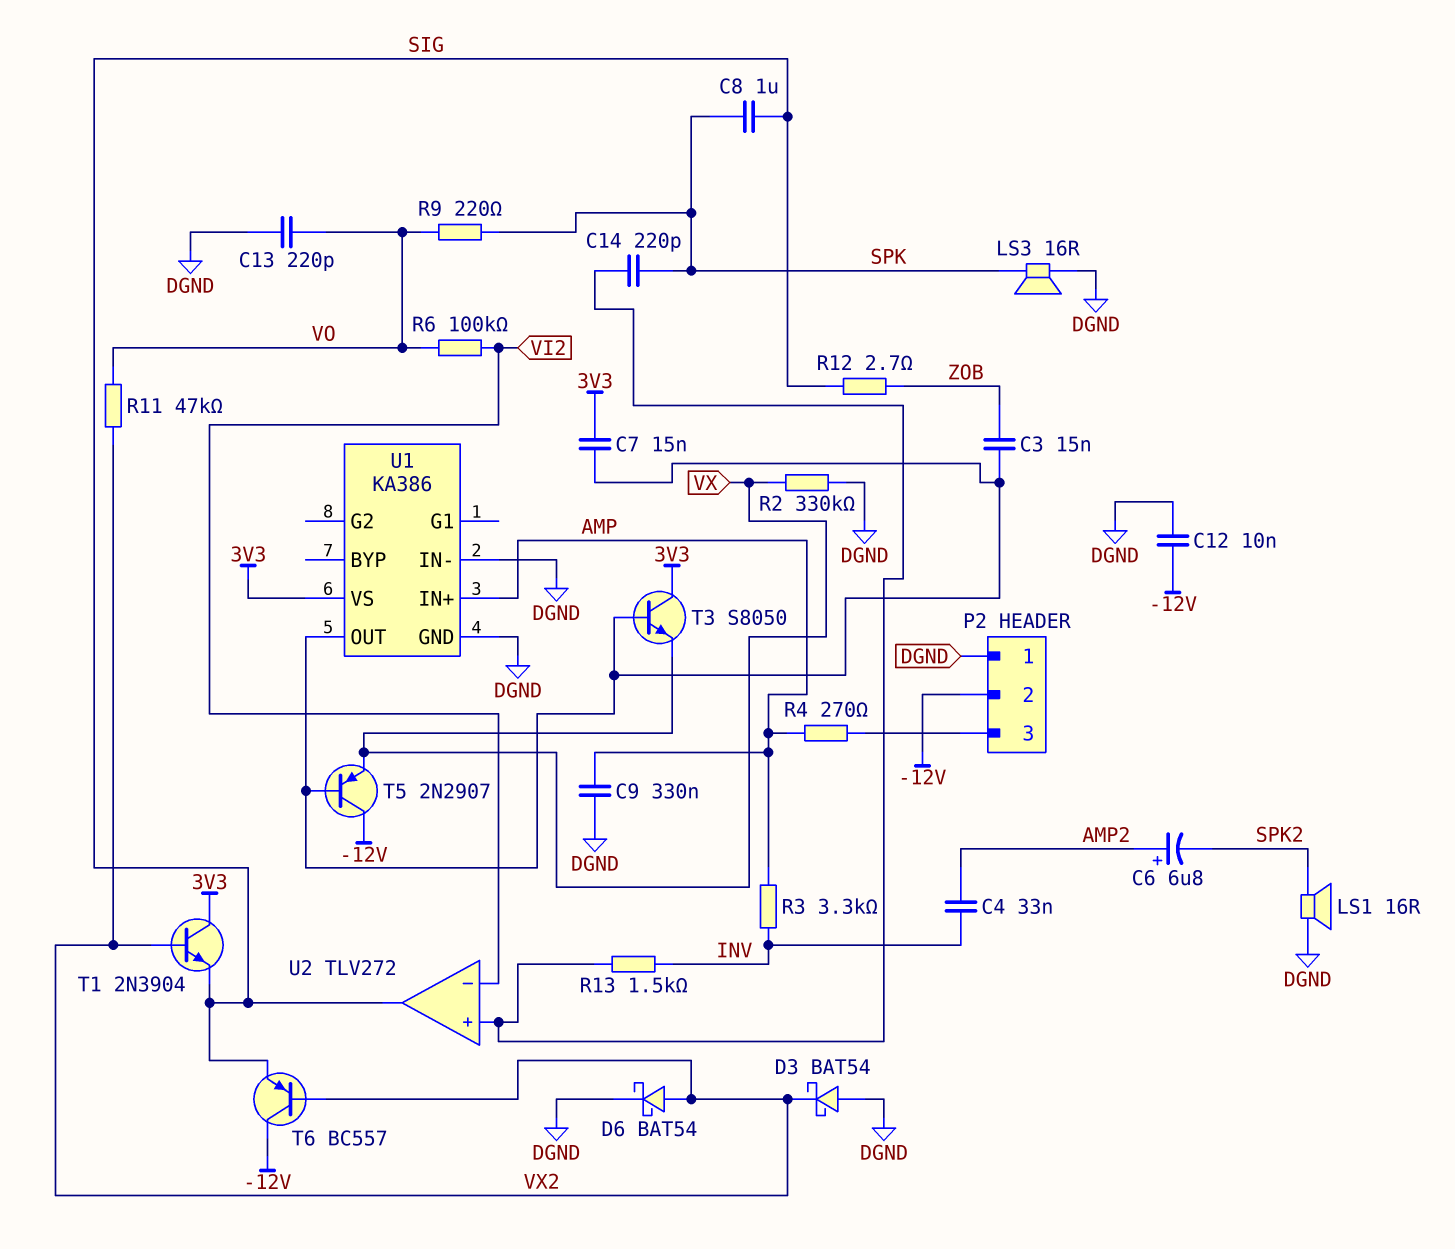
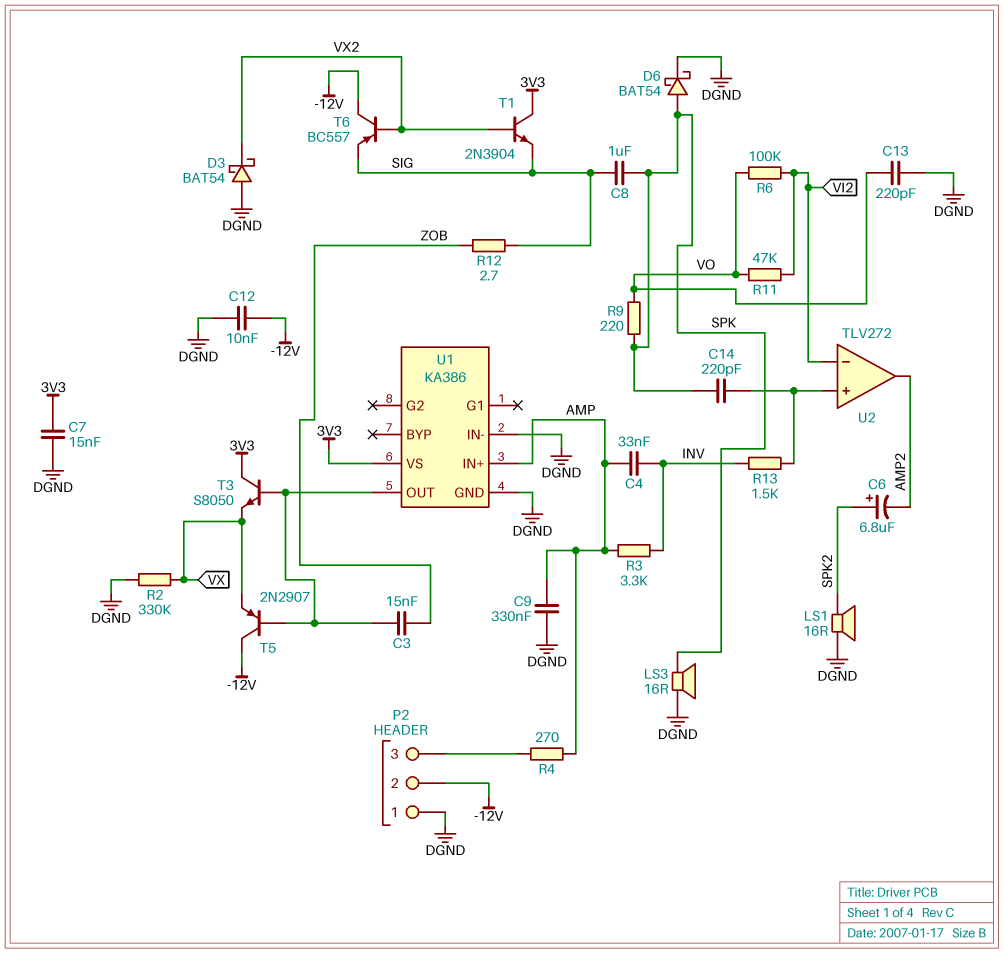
C4: 33nF (AMP2, INV) -> 33nF (AMP, INV)
C6: 6.8uF (plus AMP2, minus SPK2) -> 6.8uF (plus SPK2, minus AMP2)
C7: 15nF (3V3, U1/OUT) -> 15nF (3V3, DGND)
D6: schottky BAT54 (A VX2, K DGND) -> schottky BAT54 (A SPK, K DGND)
R11: 47k (VO, VX2) -> 47k (VI2, VO)
U2 pin out: SIG -> AMP2

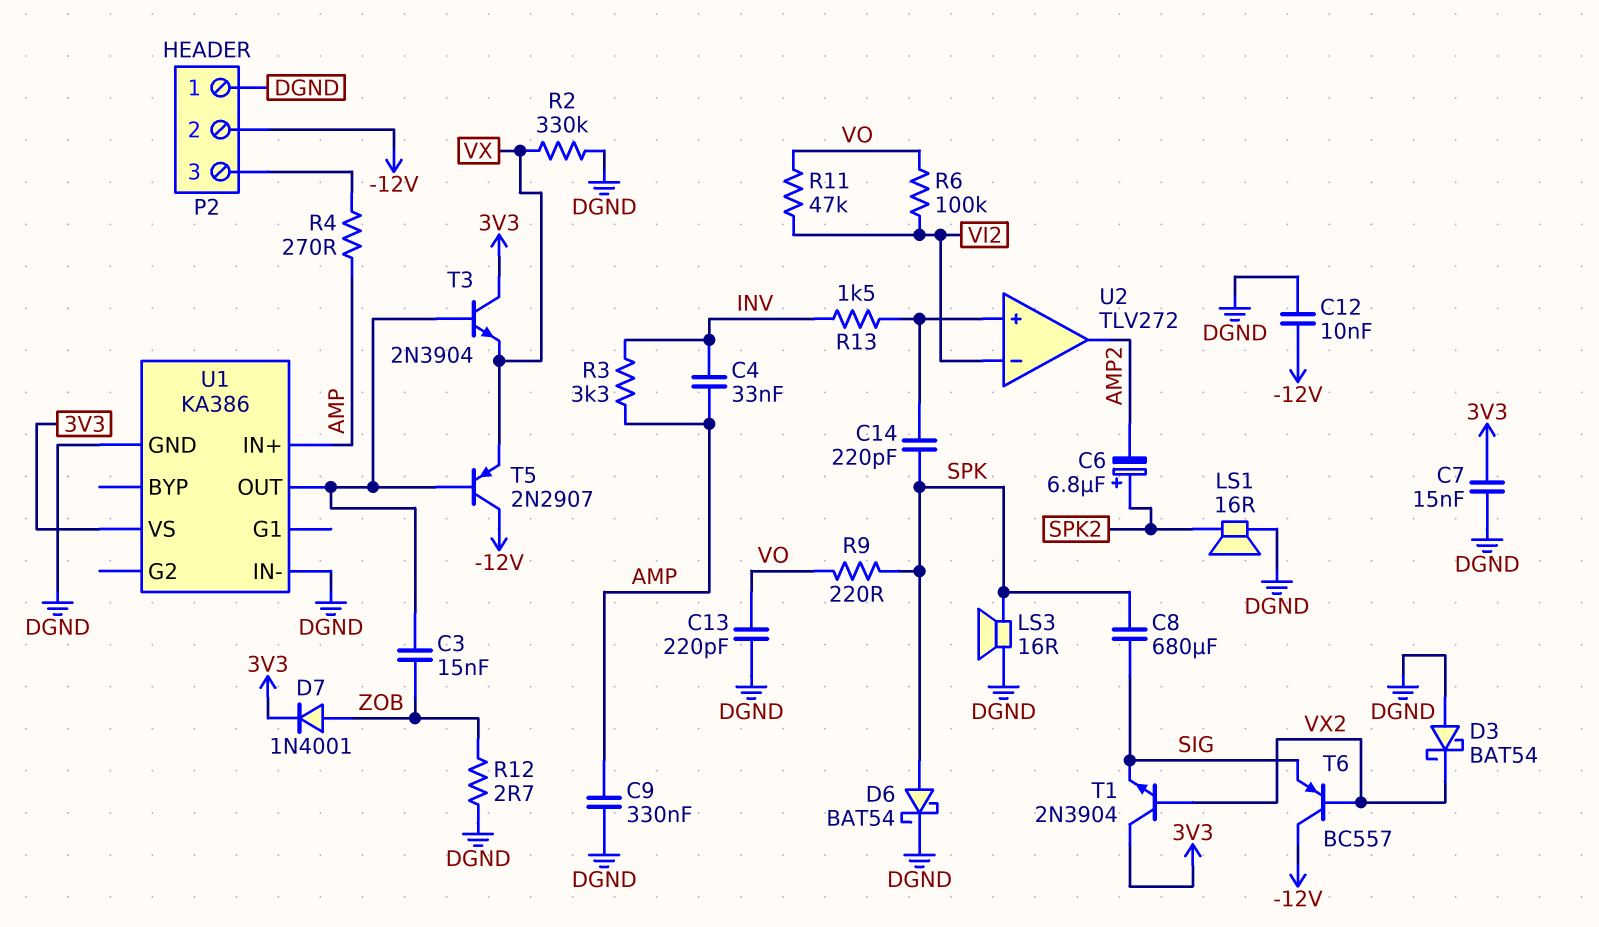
C8: 1uF (SIG, SPK) -> 680uF (SIG, SPK)
D7: none -> diode 1N4001 (A ZOB, K 3V3)
R12: 2.7 (SIG, ZOB) -> 2.7 (DGND, ZOB)
T3: NPN S8050 (B U1/OUT, C 3V3, E VX) -> NPN 2N3904 (B U1/OUT, C 3V3, E VX)

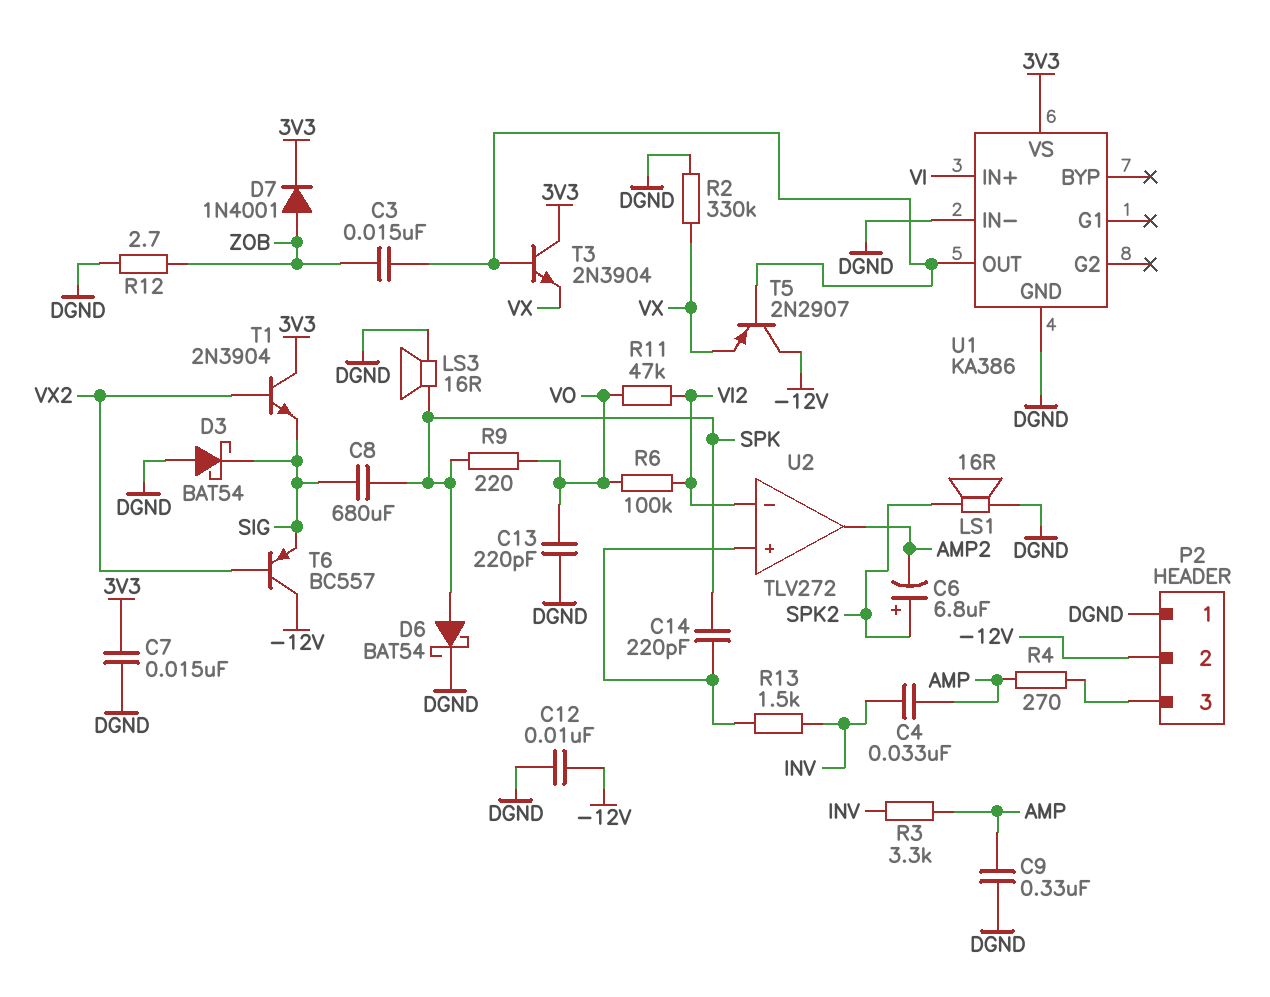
D3: schottky BAT54 (A DGND, K VX2) -> schottky BAT54 (A DGND, K SIG)
U1 pin IN+: AMP -> VI

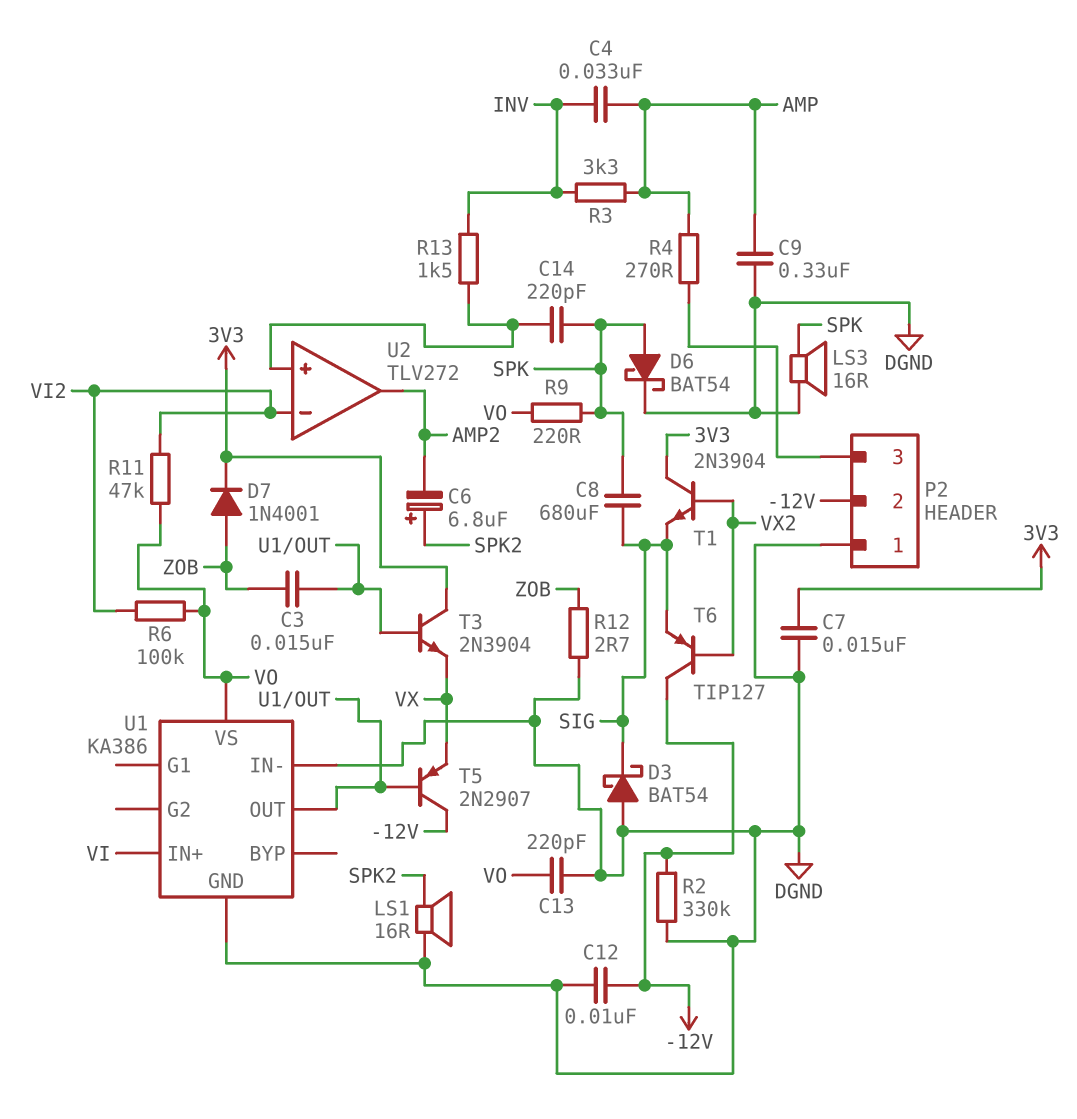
R2: 330k (DGND, VX) -> 330k (-12V, DGND)
T6: PNP BC557 (B VX2, C -12V, E SIG) -> PNP TIP127 (B VX2, C -12V, E SIG)
U1 pin VS: 3V3 -> VO

